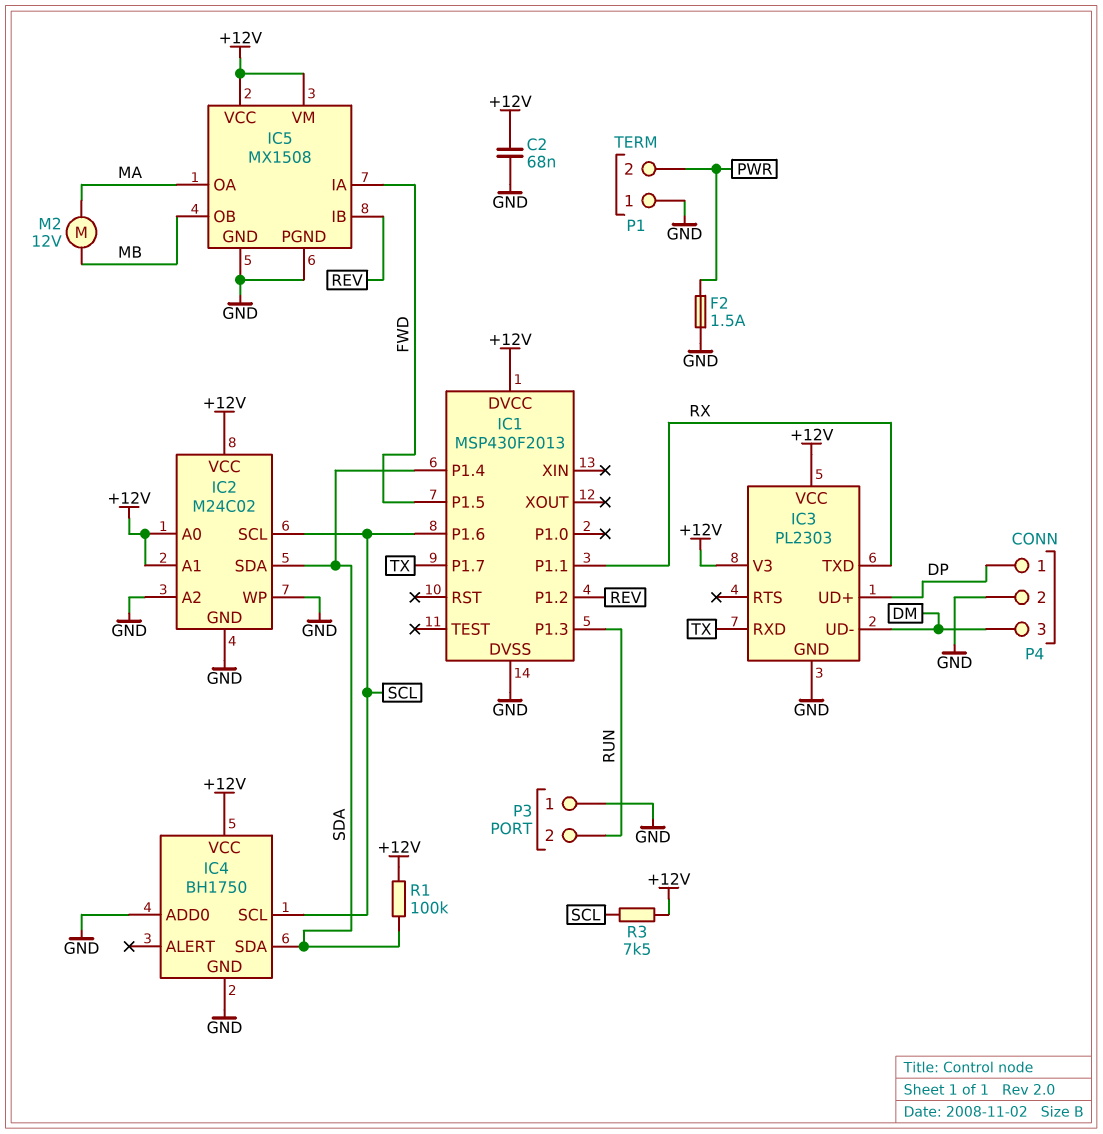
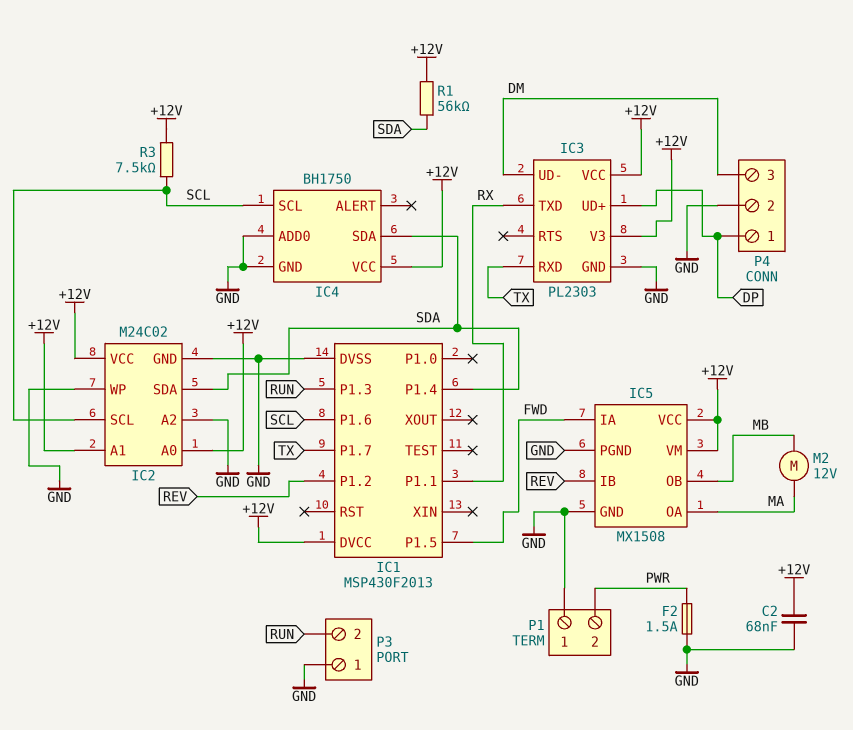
R1: 100k (+12V, SDA) -> 56k (+12V, SDA)

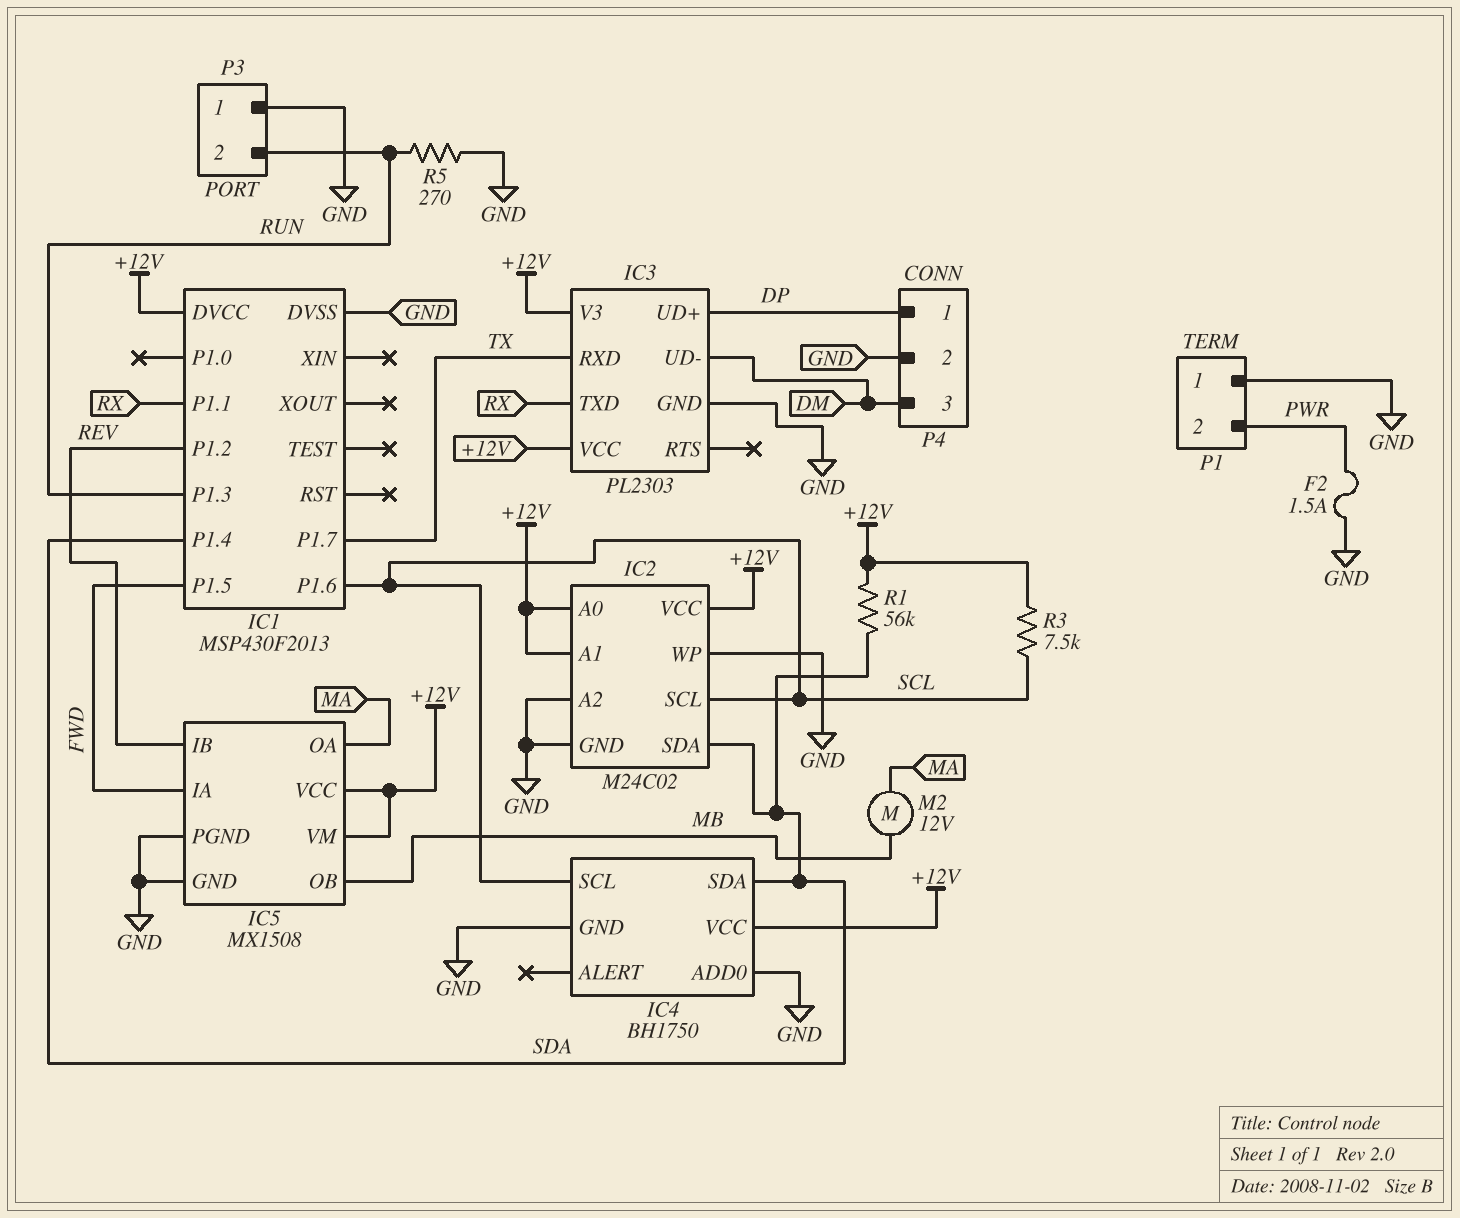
C2: 68nF (+12V, GND) -> none
R5: none -> 270 (GND, RUN)

